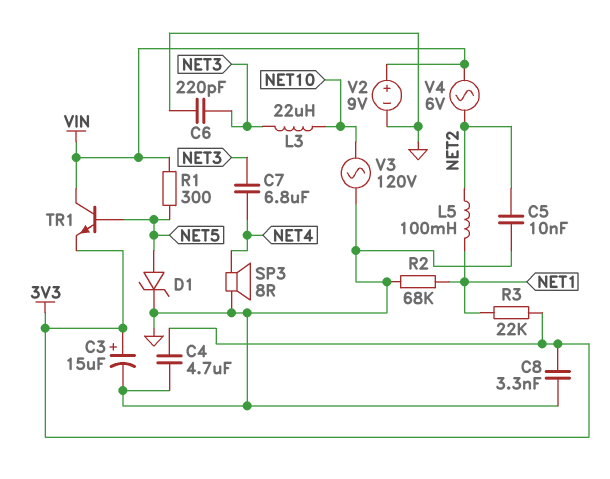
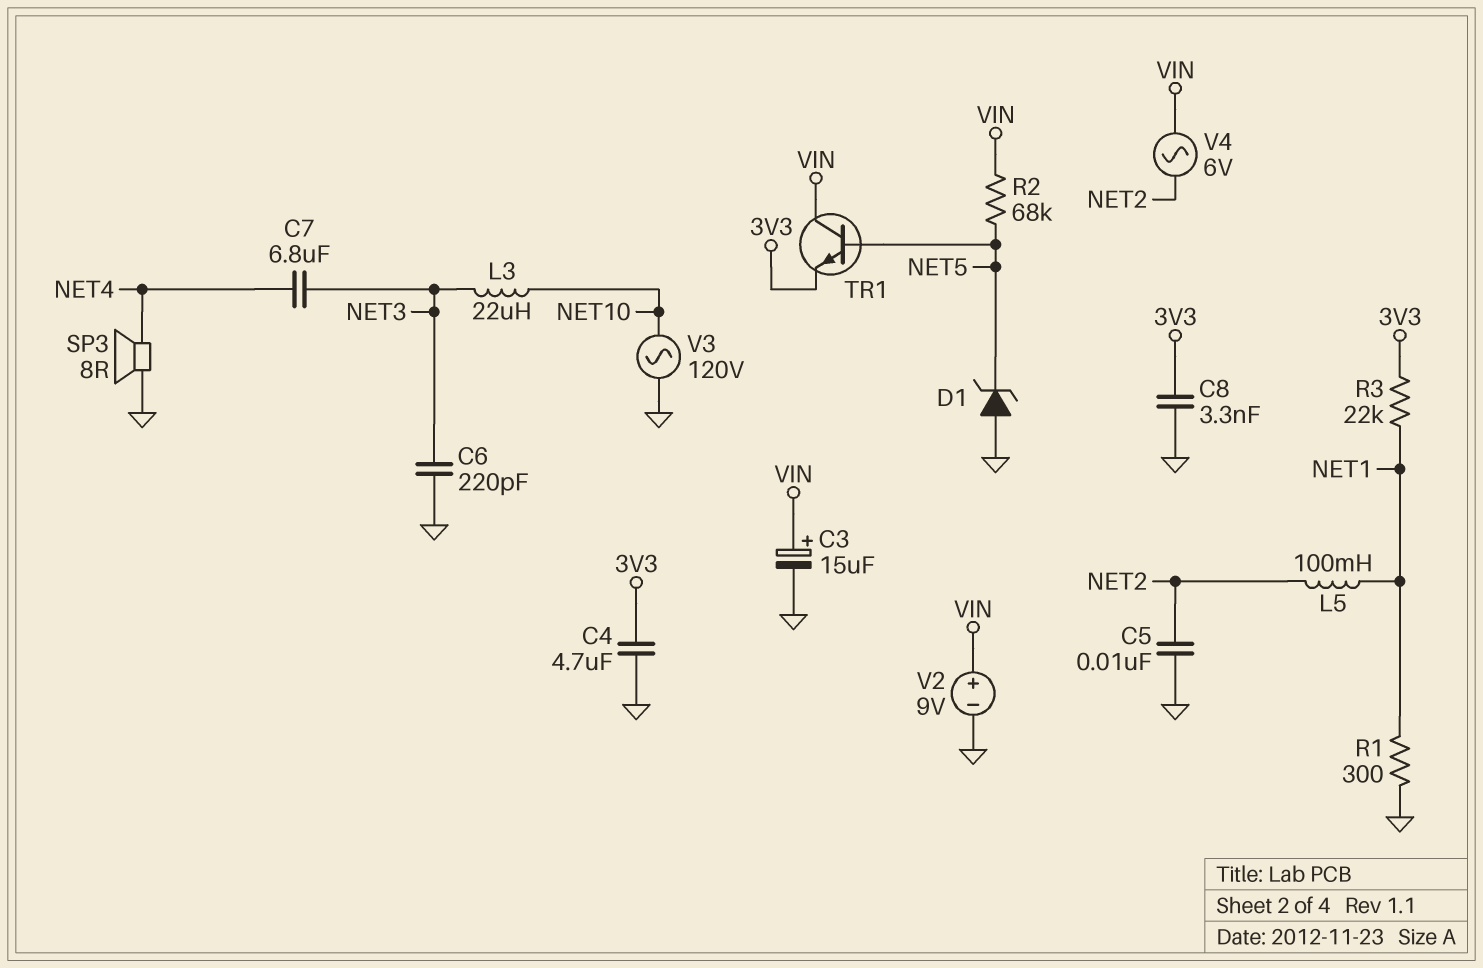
C3: 15uF (plus 3V3, minus GND) -> 15uF (plus VIN, minus GND)
D1: zener (A NET5, K GND) -> zener (A GND, K NET5)
R1: 300 (NET5, VIN) -> 300 (GND, NET1)
R2: 68k (GND, NET1) -> 68k (NET5, VIN)

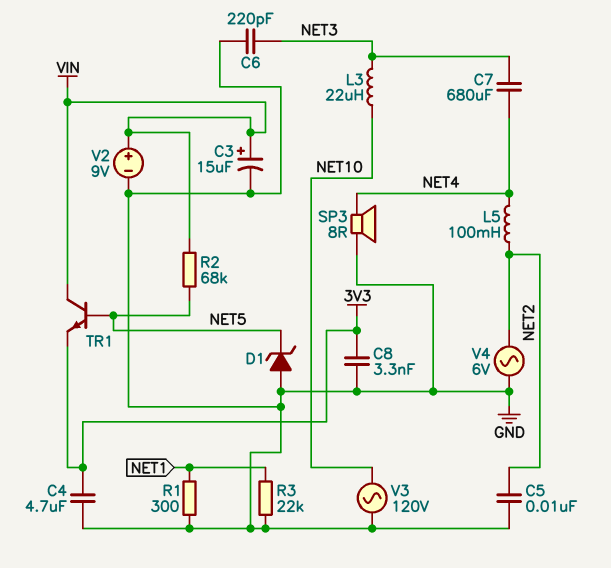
C7: 6.8uF (NET3, NET4) -> 680uF (NET3, NET4)
L5: 100mH (NET1, NET2) -> 100mH (NET2, NET4)
R3: 22k (3V3, NET1) -> 22k (GND, NET1)
V4: AC 6V (NET2, VIN) -> AC 6V (GND, NET2)

